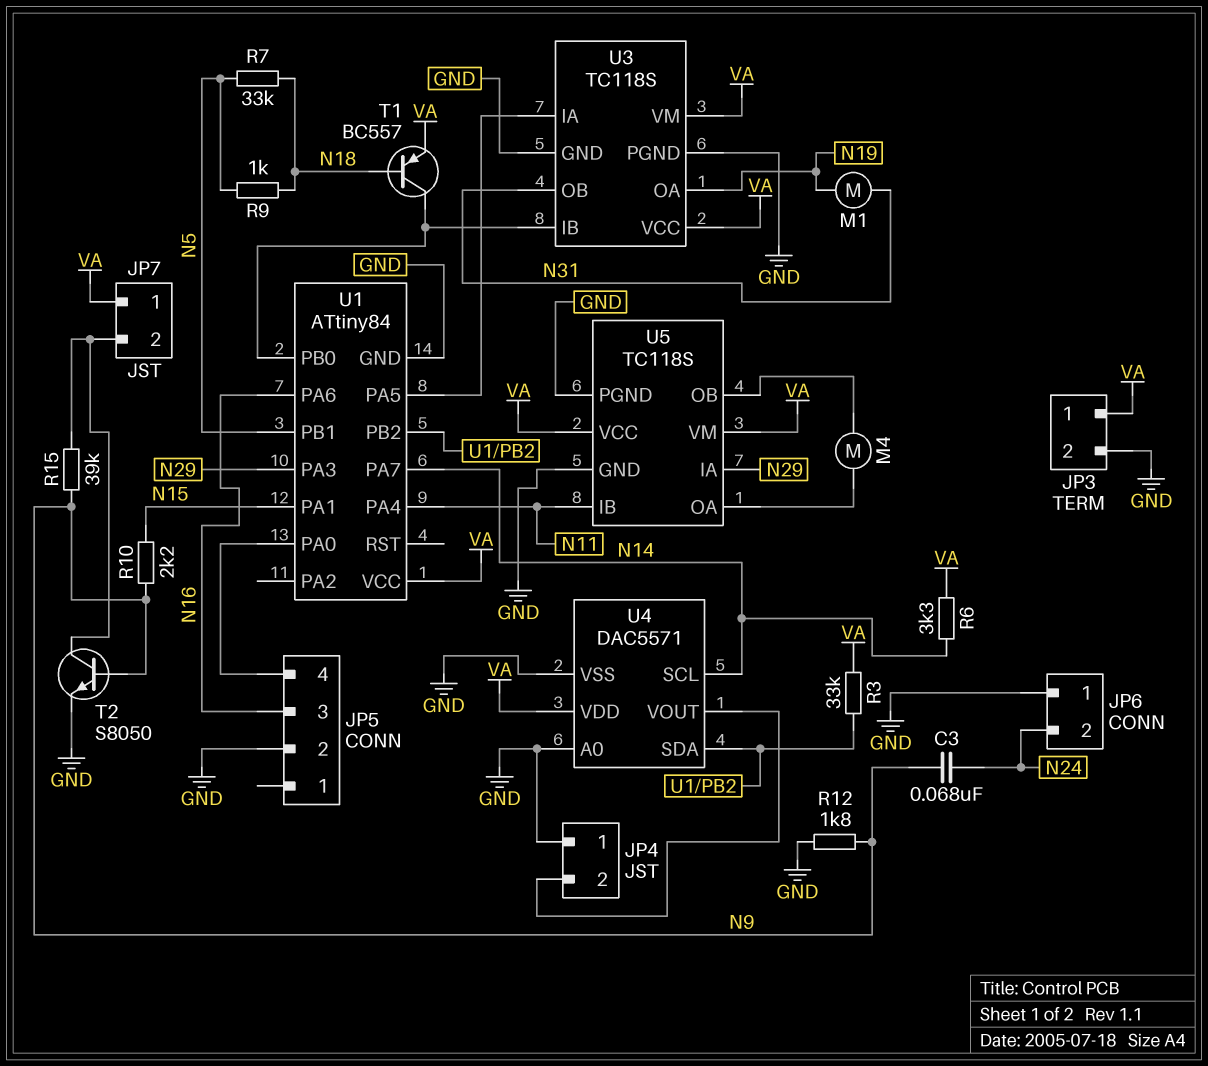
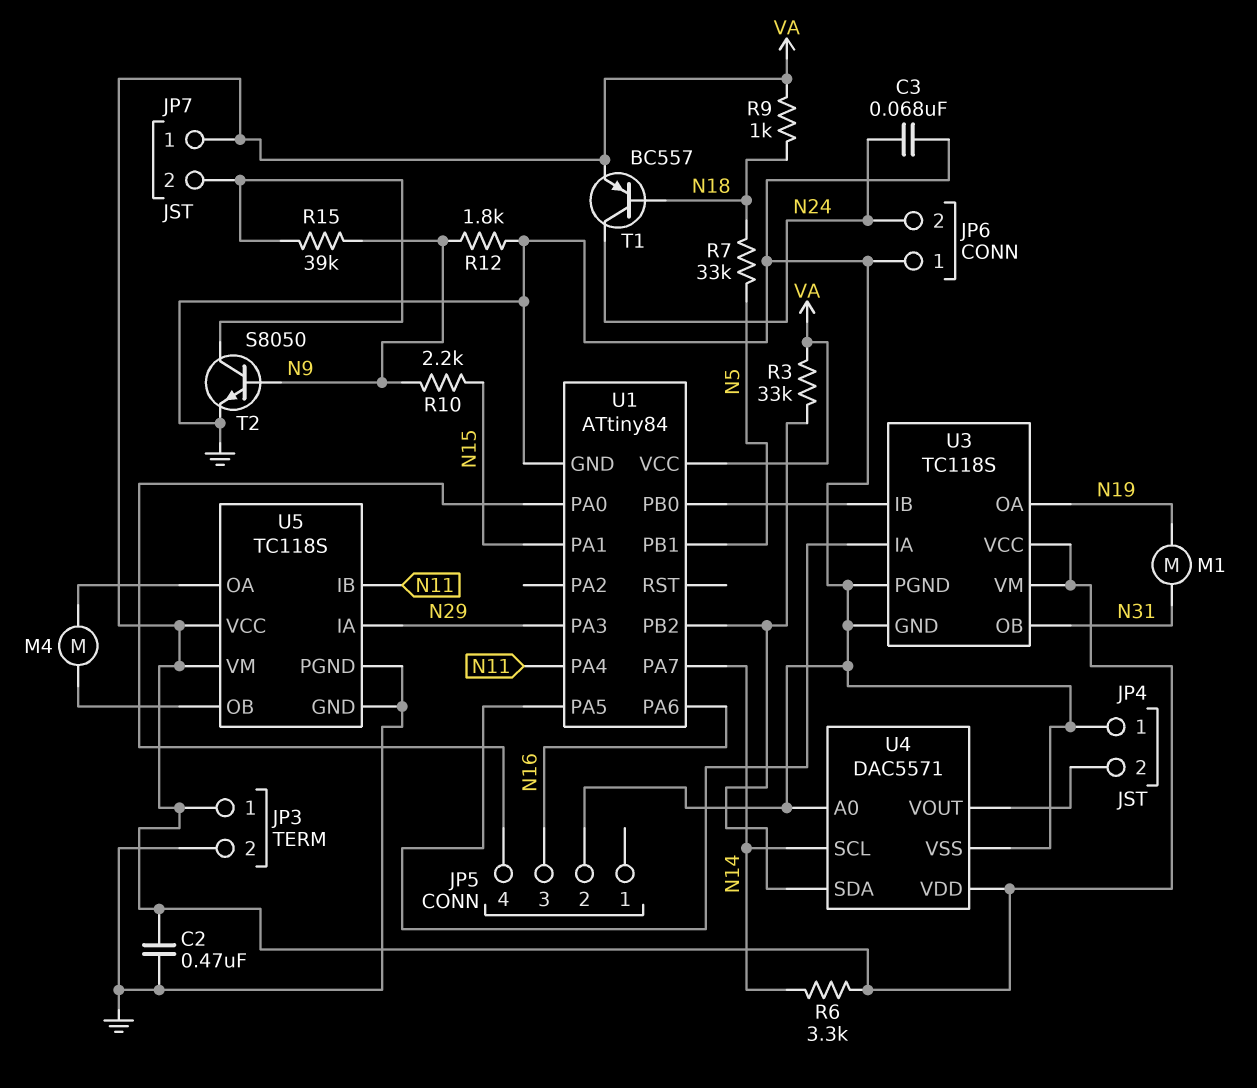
C2: none -> 470nF (GND, VA)
C3: 68nF (N9, N24) -> 68nF (GND, N24)
R9: 1k (N5, N18) -> 1k (N18, VA)
T1: PNP BC557 (B N18, C U1/PB0, E VA) -> PNP BC557 (B N18, C N24, E VA)

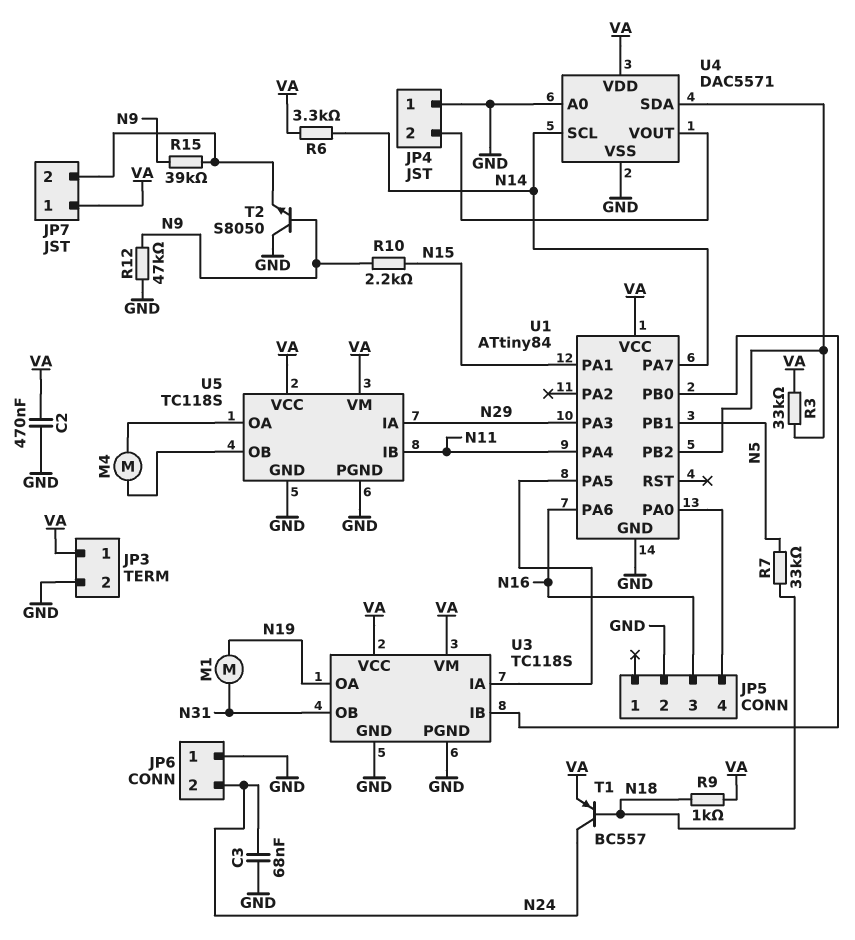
R12: 1.8k (GND, N9) -> 47k (GND, N9)
T2: NPN S8050 (B N9, C JP7/2, E GND) -> NPN S8050 (B N9, C GND, E JP7/2)

